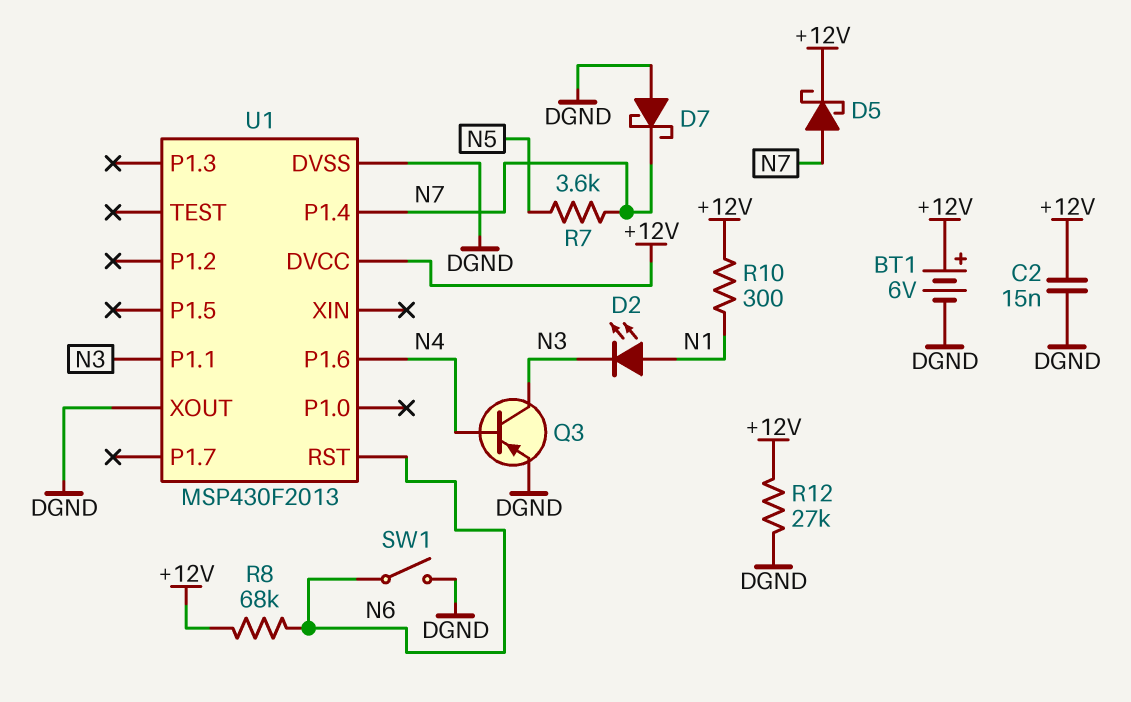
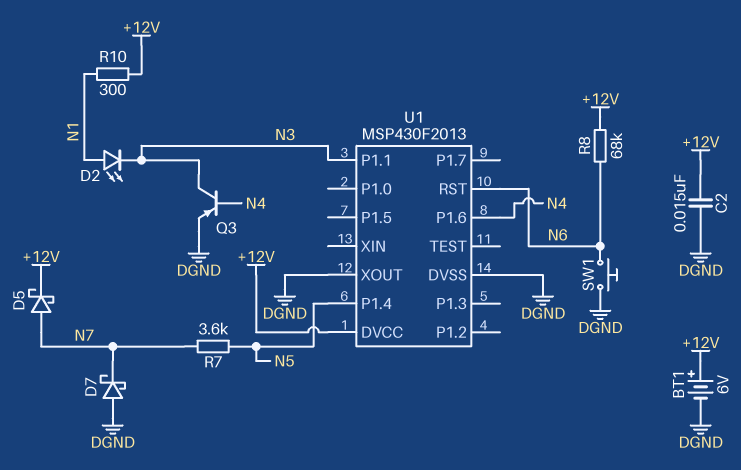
R12: 27k (+12V, DGND) -> none
SW1: switch (DGND, N6) -> button (DGND, N6)
U1 pin P1.4: N7 -> N5

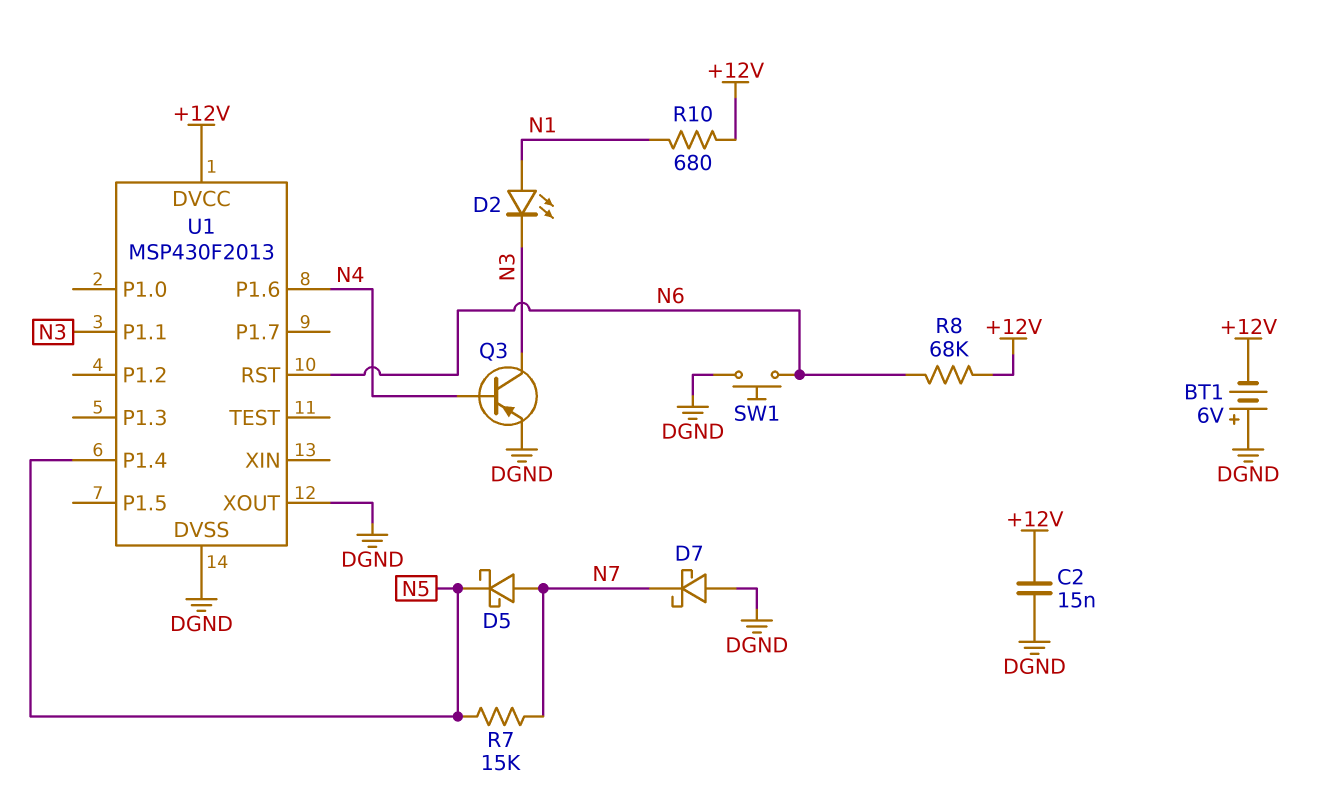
BT1: 6V (plus +12V, minus DGND) -> 6V (plus DGND, minus +12V)
D5: schottky (A N7, K +12V) -> schottky (A N7, K N5)
R7: 3.6k (N5, N7) -> 15k (N5, N7)
R10: 300 (+12V, N1) -> 680 (+12V, N1)

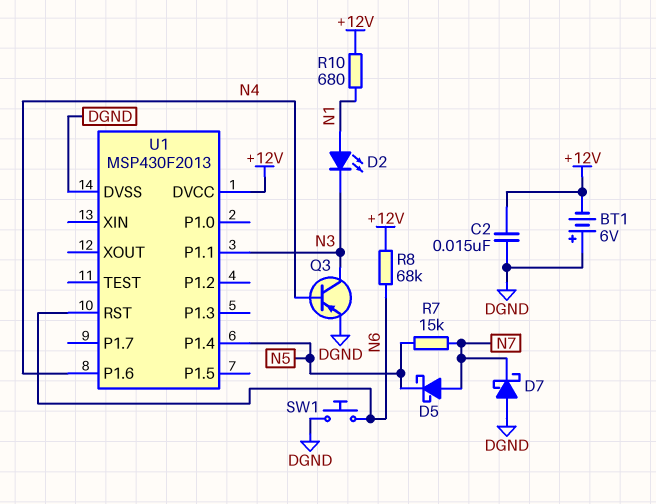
U1 pin XOUT: DGND -> none

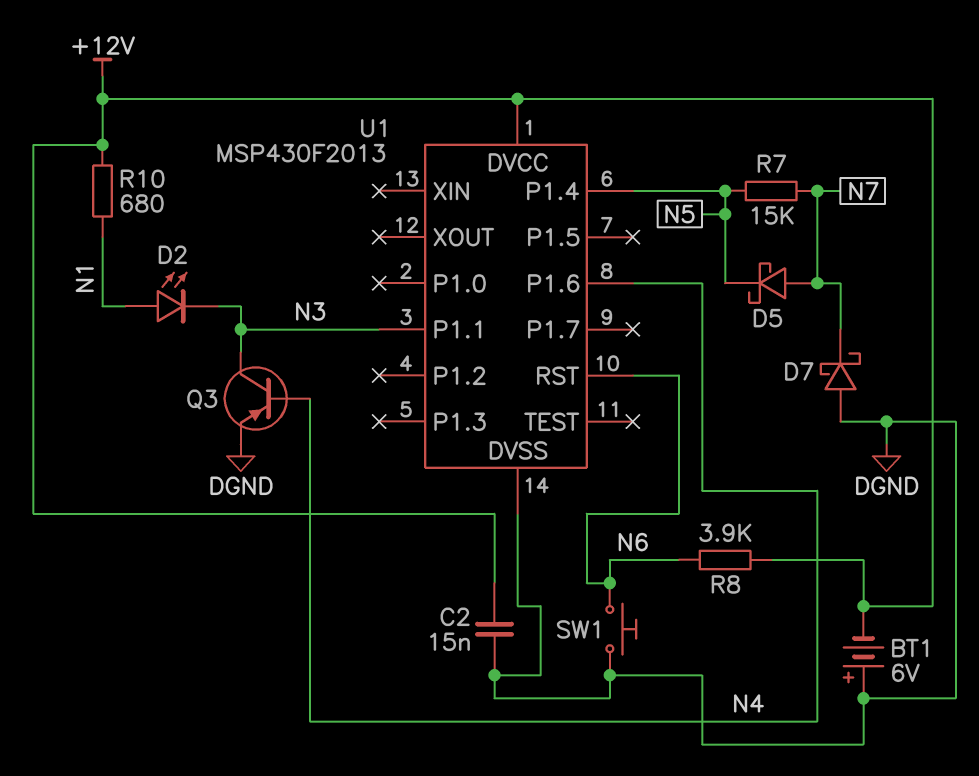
R8: 68k (+12V, N6) -> 3.9k (+12V, N6)

